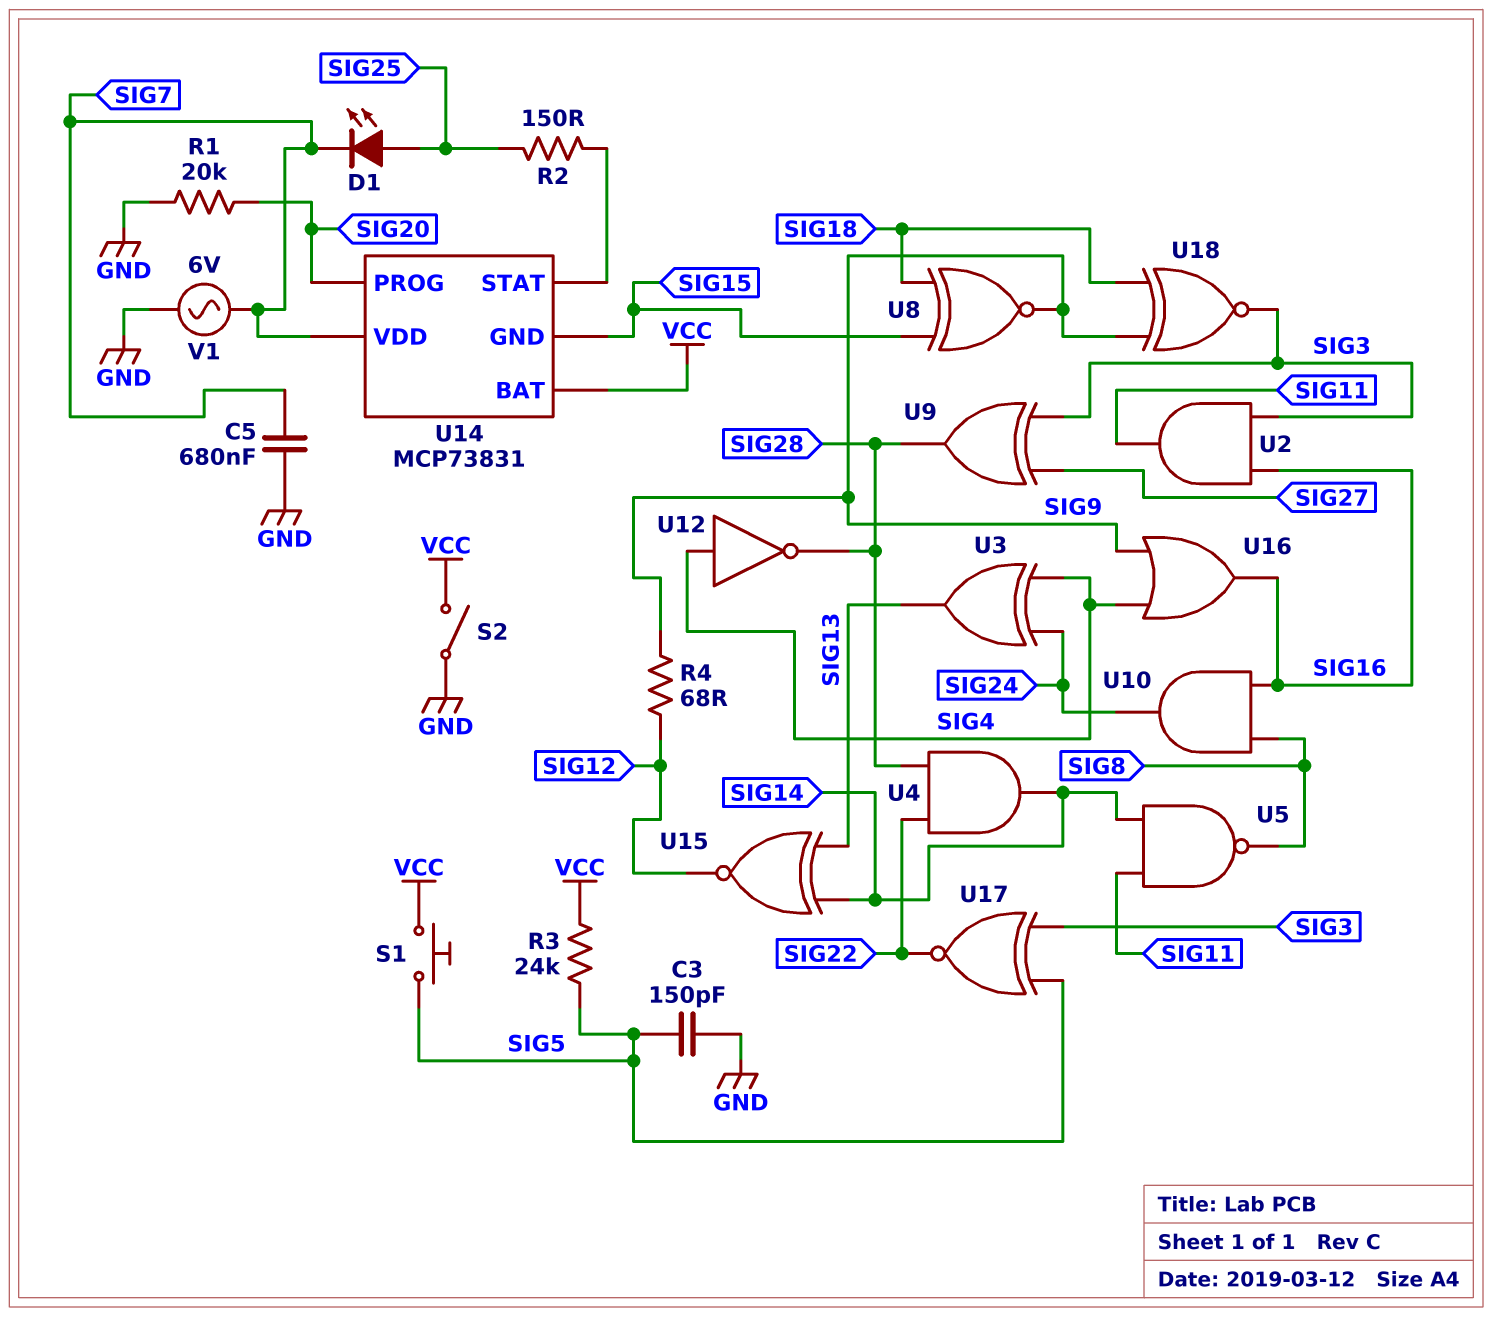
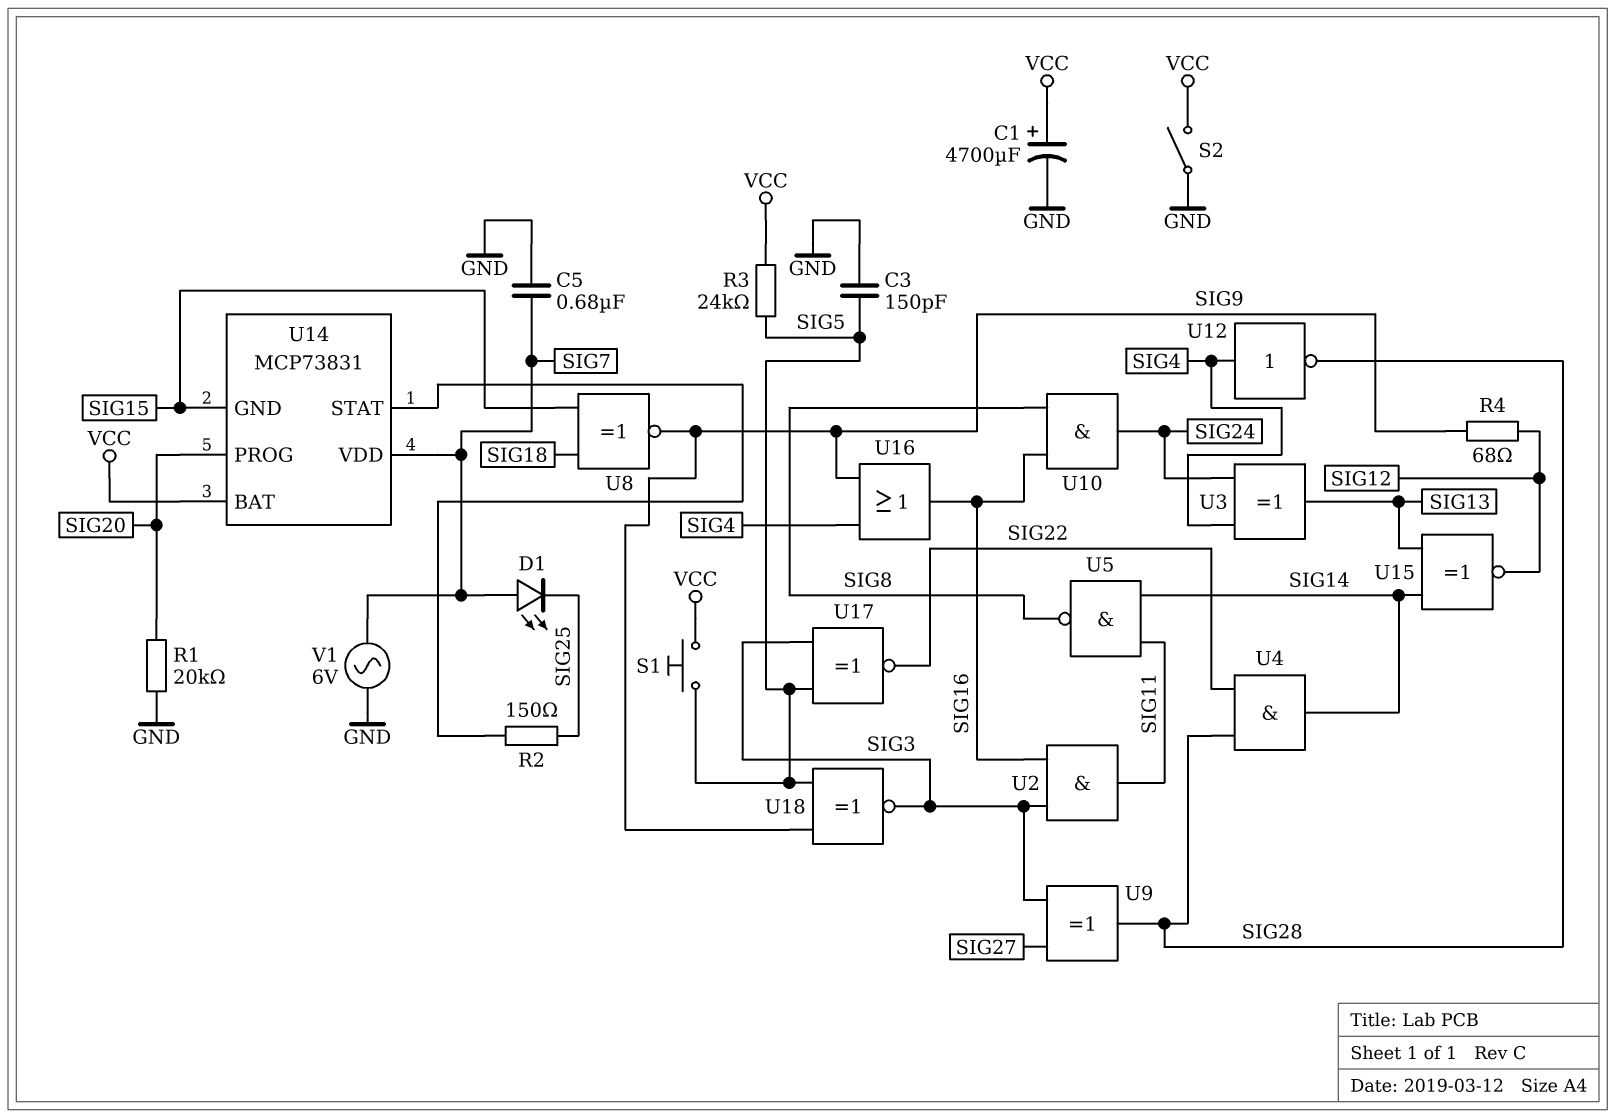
C1: none -> 4700uF (plus VCC, minus GND)
D1: LED (A SIG25, K SIG7) -> LED (A SIG7, K SIG25)
U18: XNOR (in SIG9, in SIG18, out SIG3) -> XNOR (in SIG5, in SIG9, out SIG3)

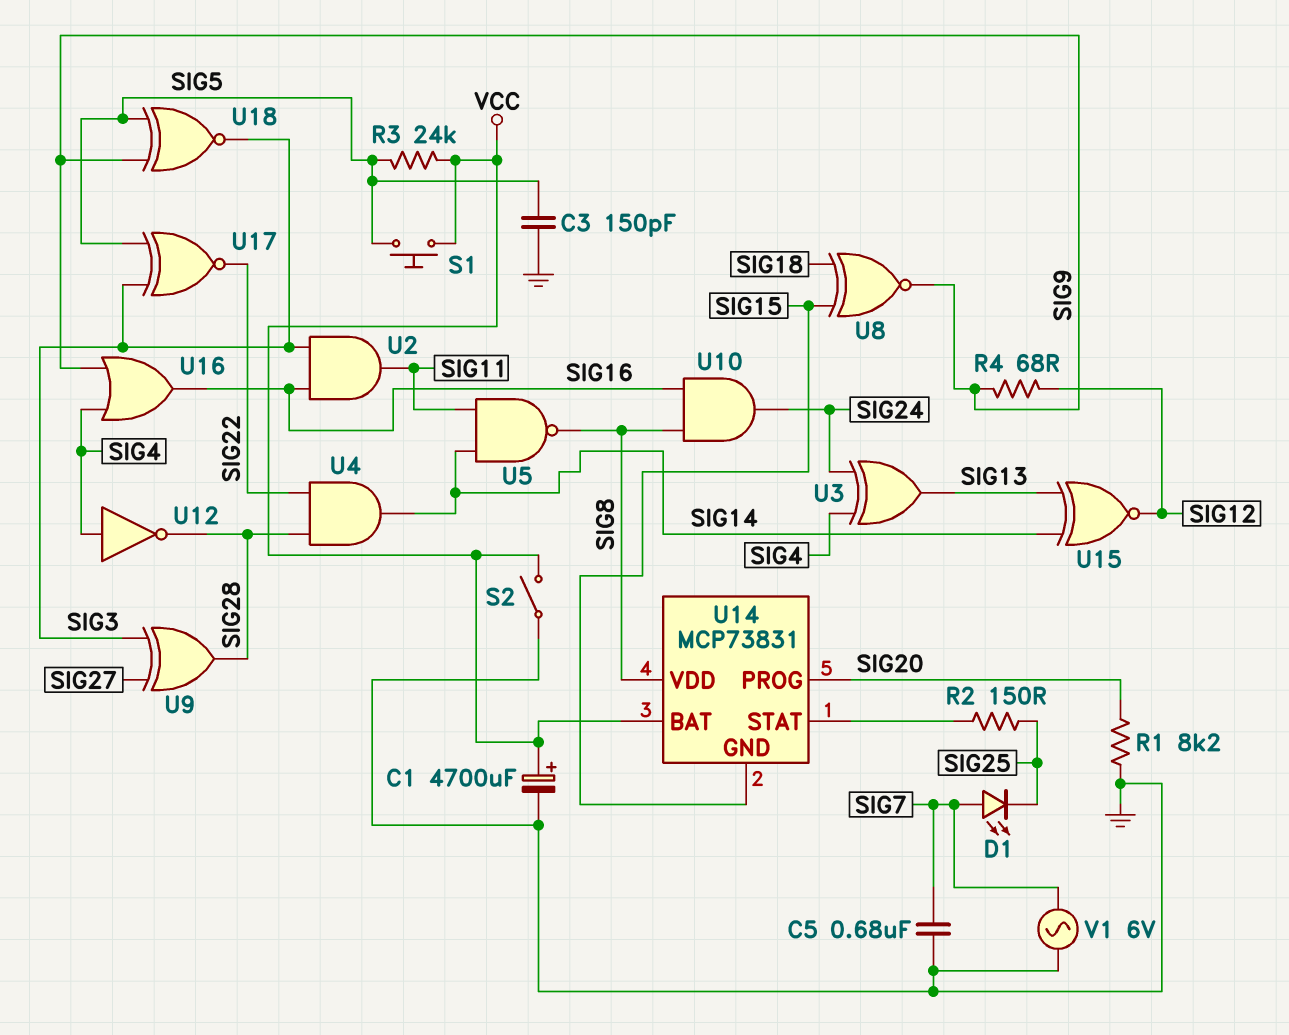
R1: 20k (GND, SIG20) -> 8.2k (GND, SIG20)
U14 pin VDD: SIG7 -> SIG8

